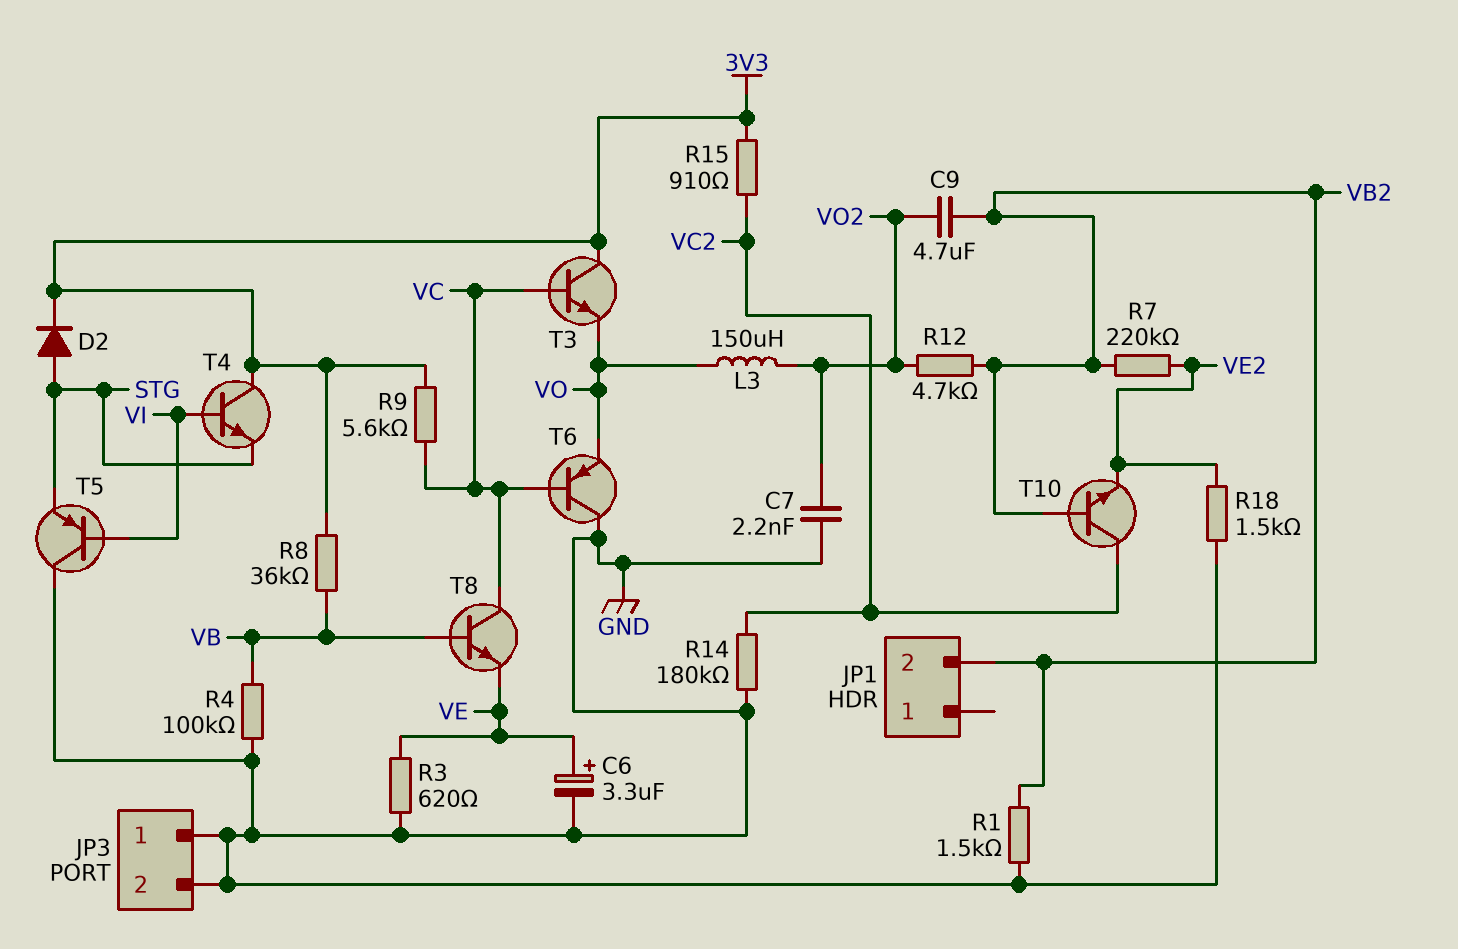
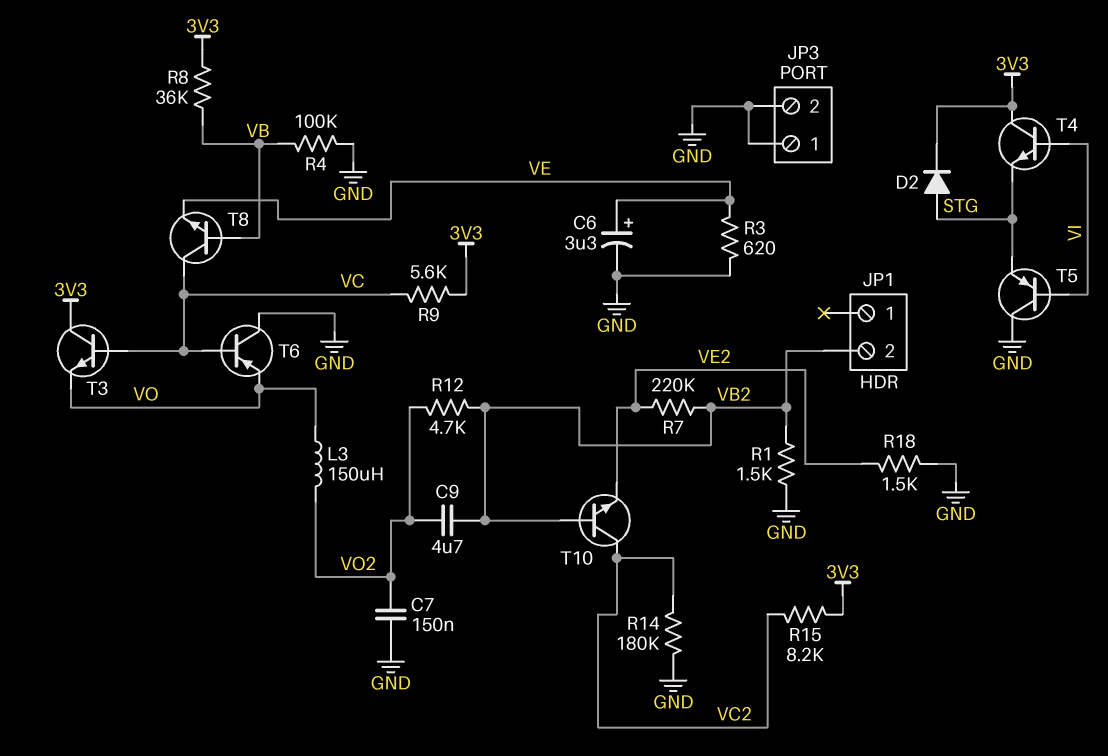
C7: 2.2nF (GND, VO2) -> 150nF (GND, VO2)
R15: 910 (3V3, VC2) -> 8.2k (3V3, VC2)

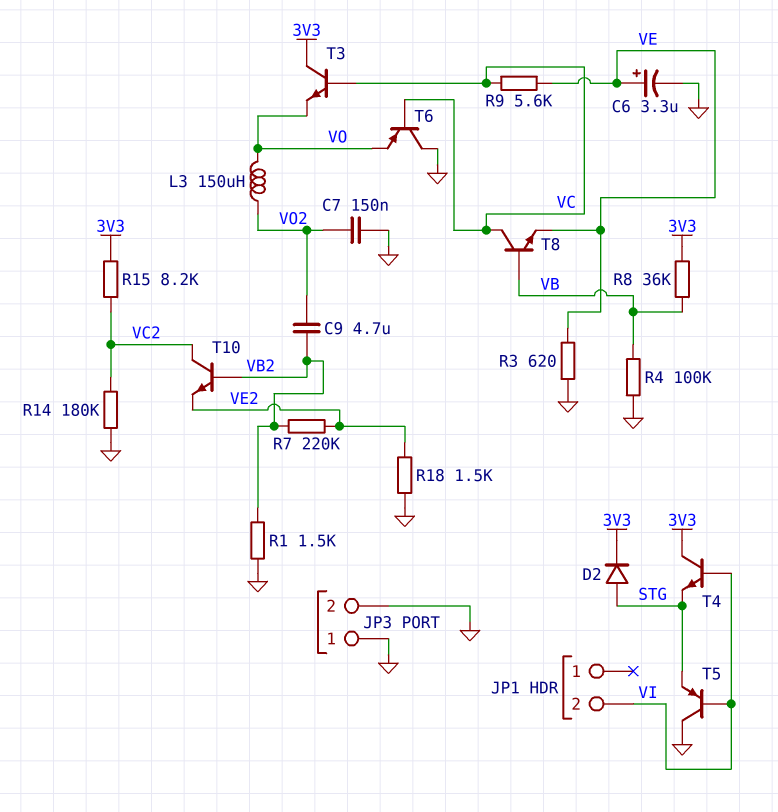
JP1 pin 2: VB2 -> VI
R9: 5.6k (3V3, VC) -> 5.6k (VC, VE)
R12: 4.7k (VB2, VO2) -> none

